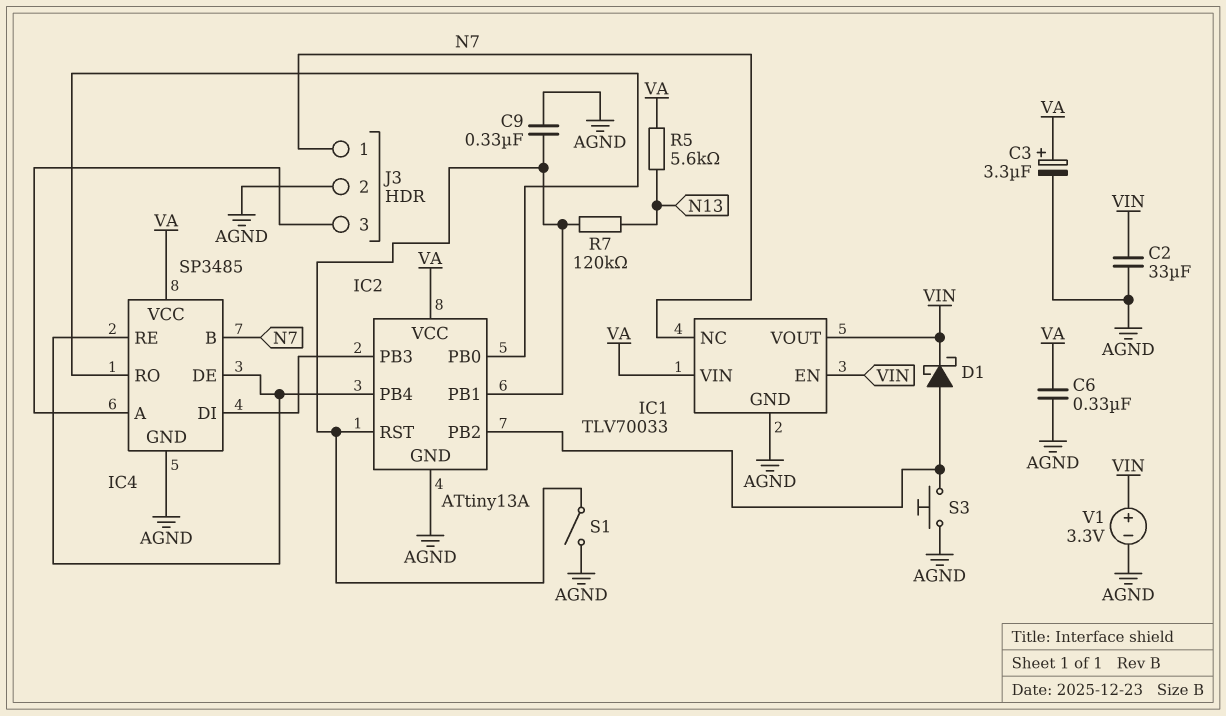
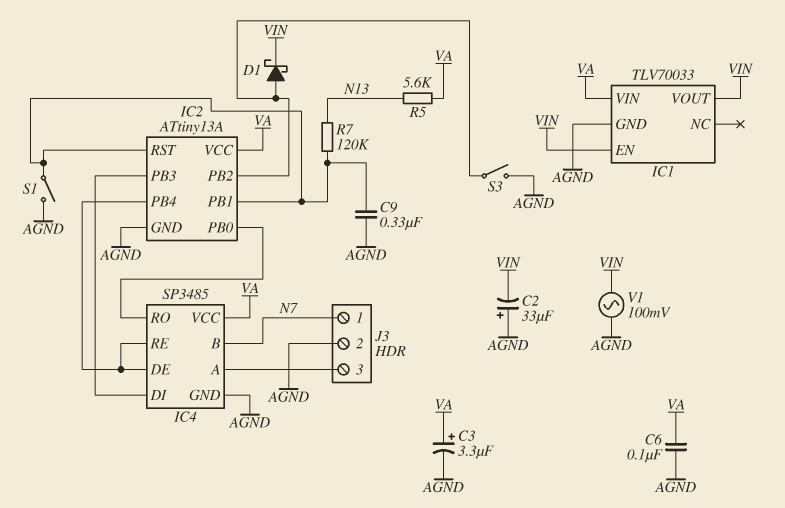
C2: 33uF (AGND, VIN) -> 33uF (plus AGND, minus VIN)
C6: 330nF (AGND, VA) -> 100nF (AGND, VA)
IC1 pin NC: N7 -> none
S3: button (AGND, IC2/PB2) -> switch (AGND, IC2/PB2)
V1: 3.3V (plus VIN, minus AGND) -> AC 100mV (AGND, VIN)

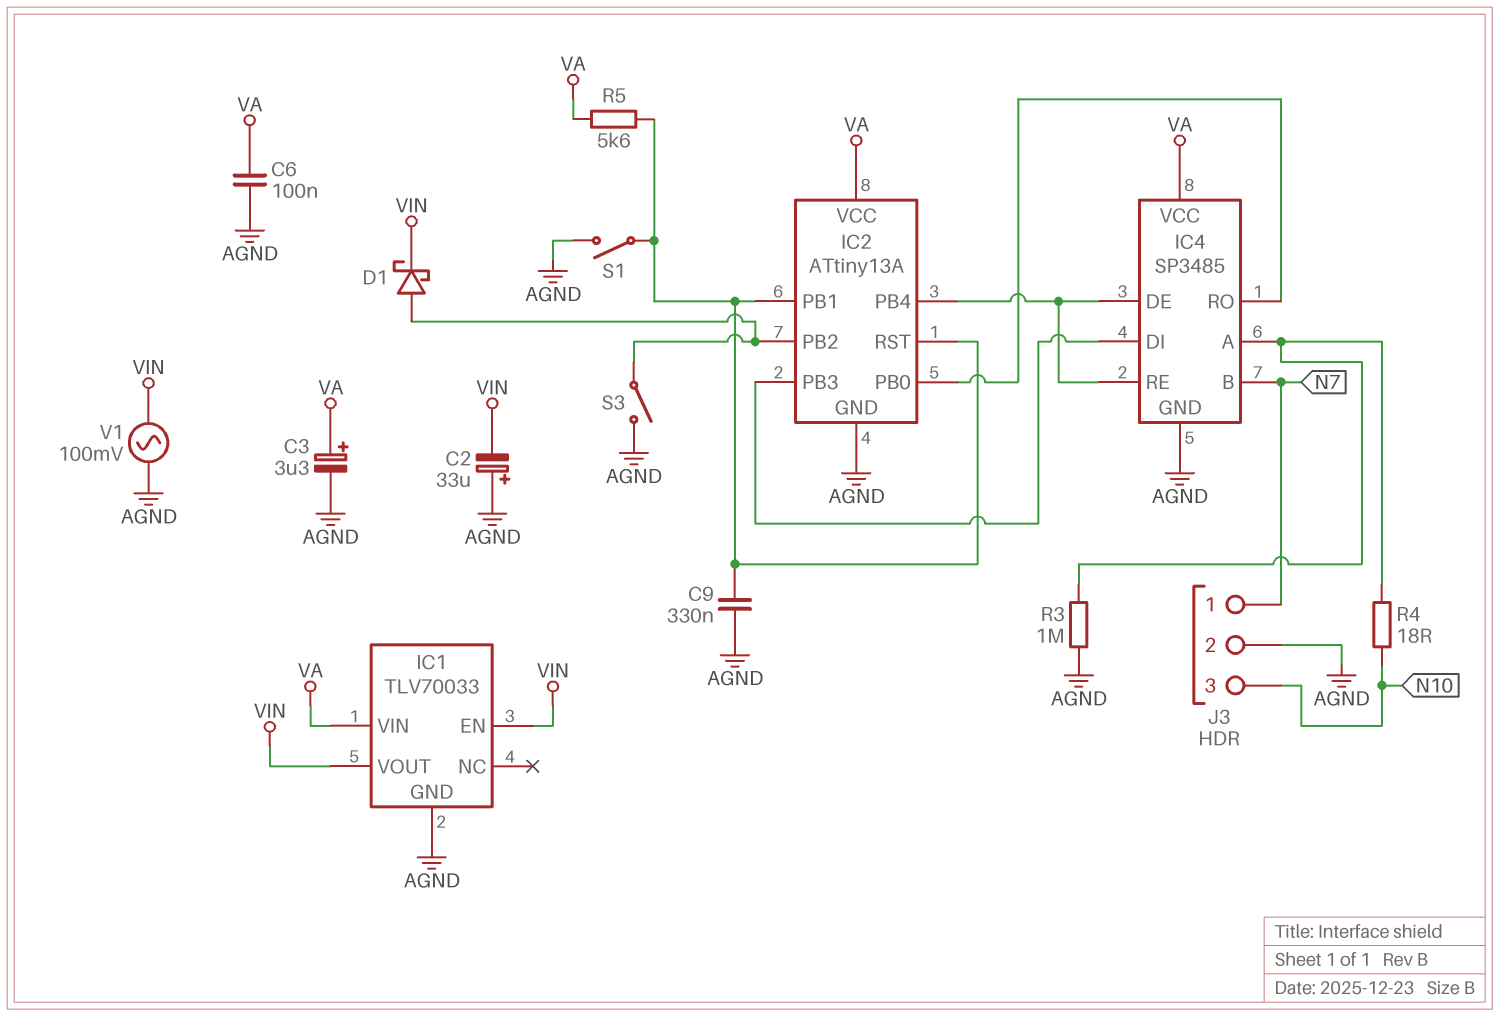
J3 pin 3: IC4/A -> N10
R3: none -> 1M (AGND, IC4/A)
R4: none -> 18 (IC4/A, N10)
R5: 5.6k (N13, VA) -> 5.6k (IC2/PB1, VA)
R7: 120k (IC2/PB1, N13) -> none

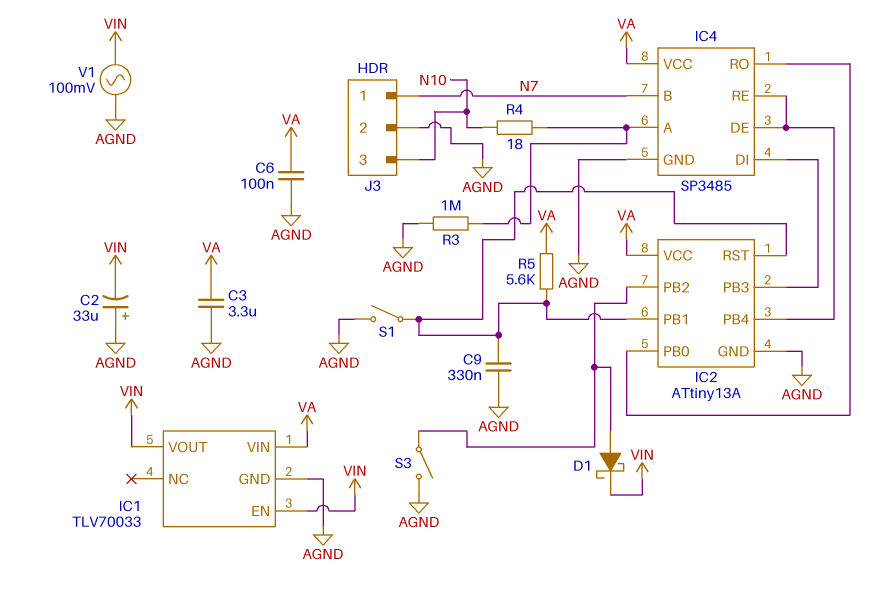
C3: 3.3uF (plus VA, minus AGND) -> 3.3uF (AGND, VA)

